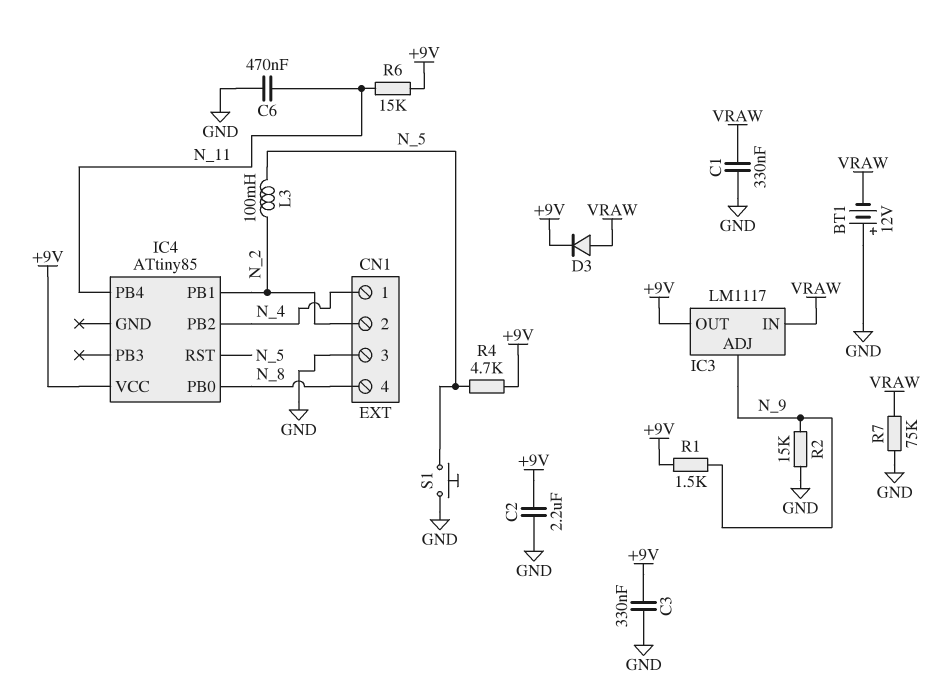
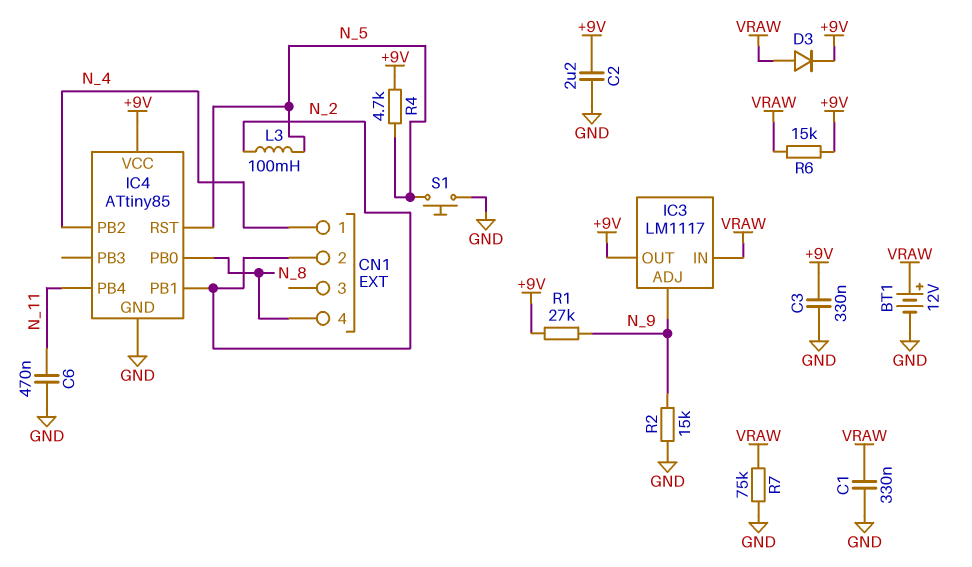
BT1: 12V (plus GND, minus VRAW) -> 12V (plus VRAW, minus GND)
CN1 pin 3: GND -> none
IC4 pin GND: none -> GND
R1: 1.5k (+9V, N_9) -> 27k (+9V, N_9)
R6: 15k (+9V, N_11) -> 15k (+9V, VRAW)

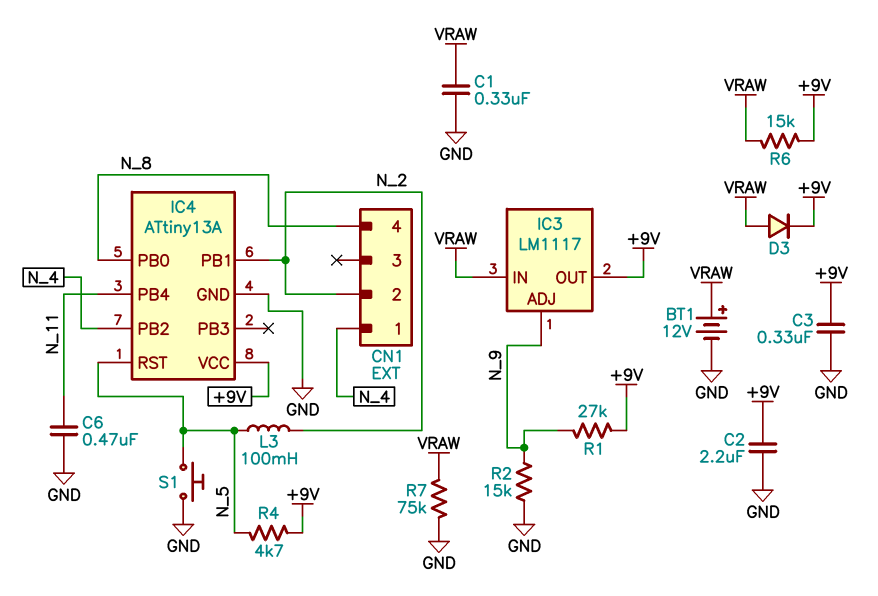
IC4: ATtiny85 -> ATtiny13A

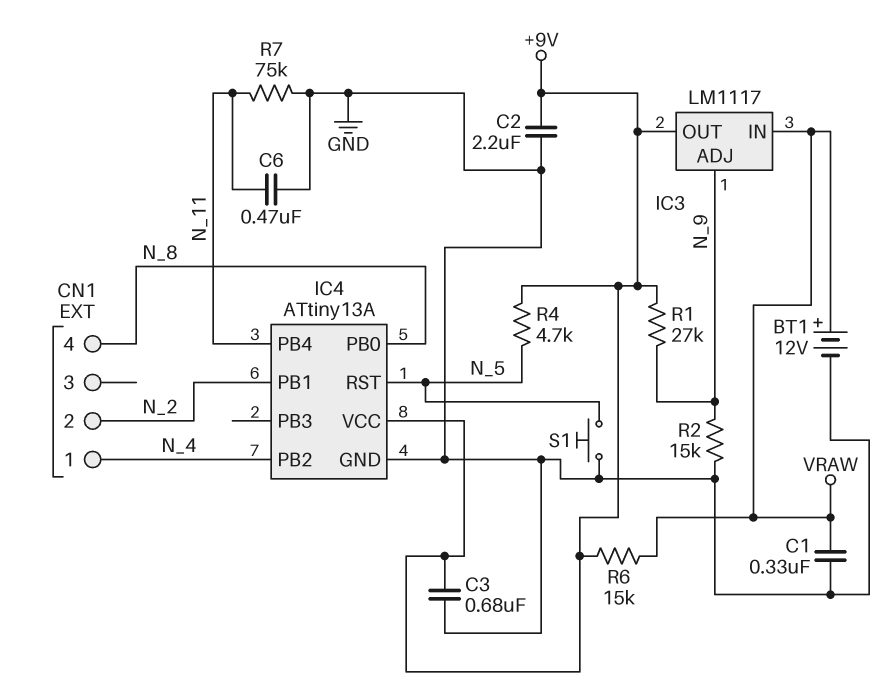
C3: 330nF (+9V, GND) -> 680nF (+9V, GND)
D3: diode (A VRAW, K +9V) -> none
L3: 100mH (N_2, N_5) -> none
R7: 75k (GND, VRAW) -> 75k (GND, N_11)

